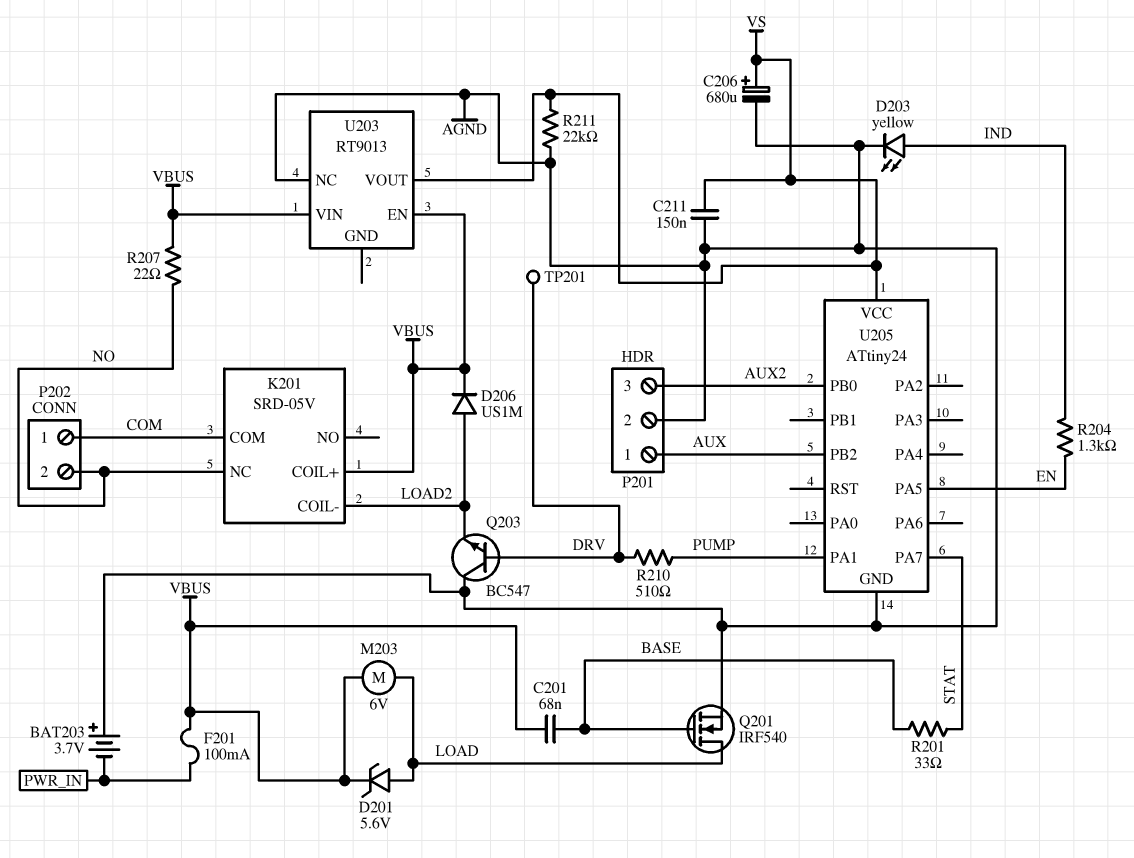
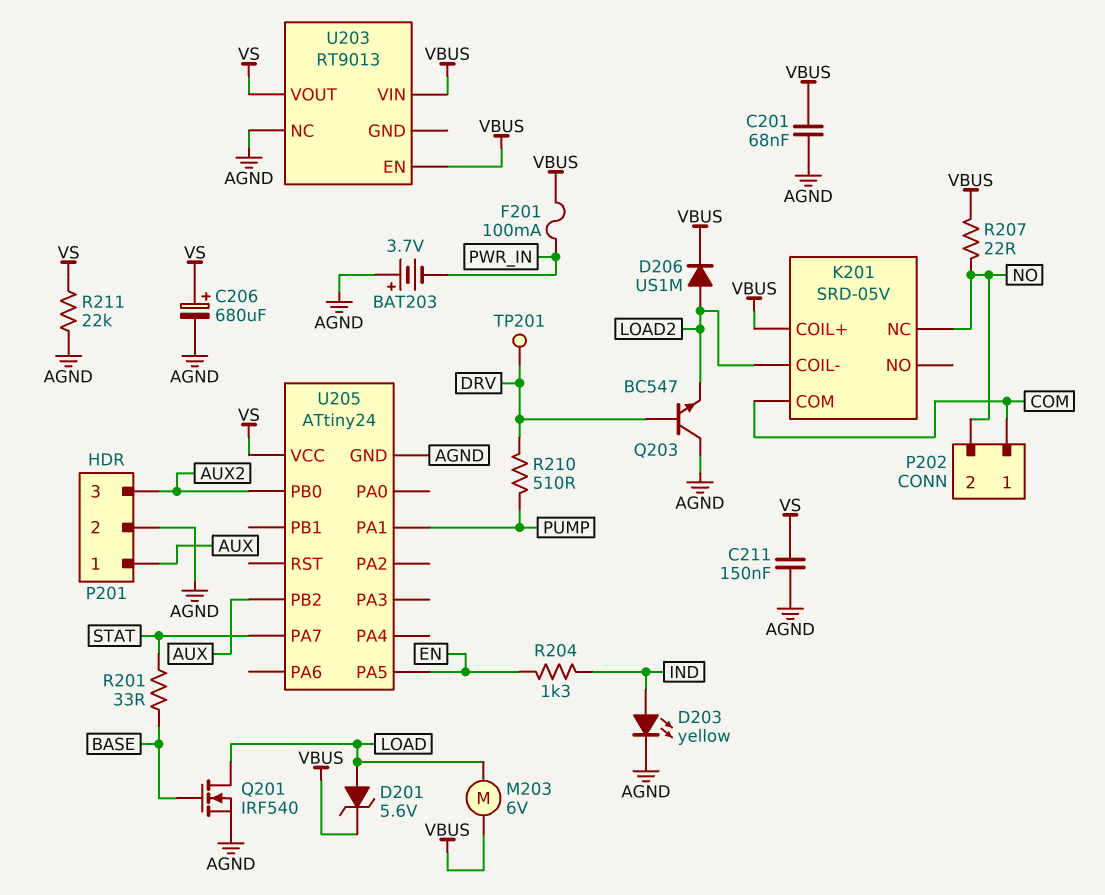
C201: 68nF (BASE, VBUS) -> 68nF (AGND, VBUS)

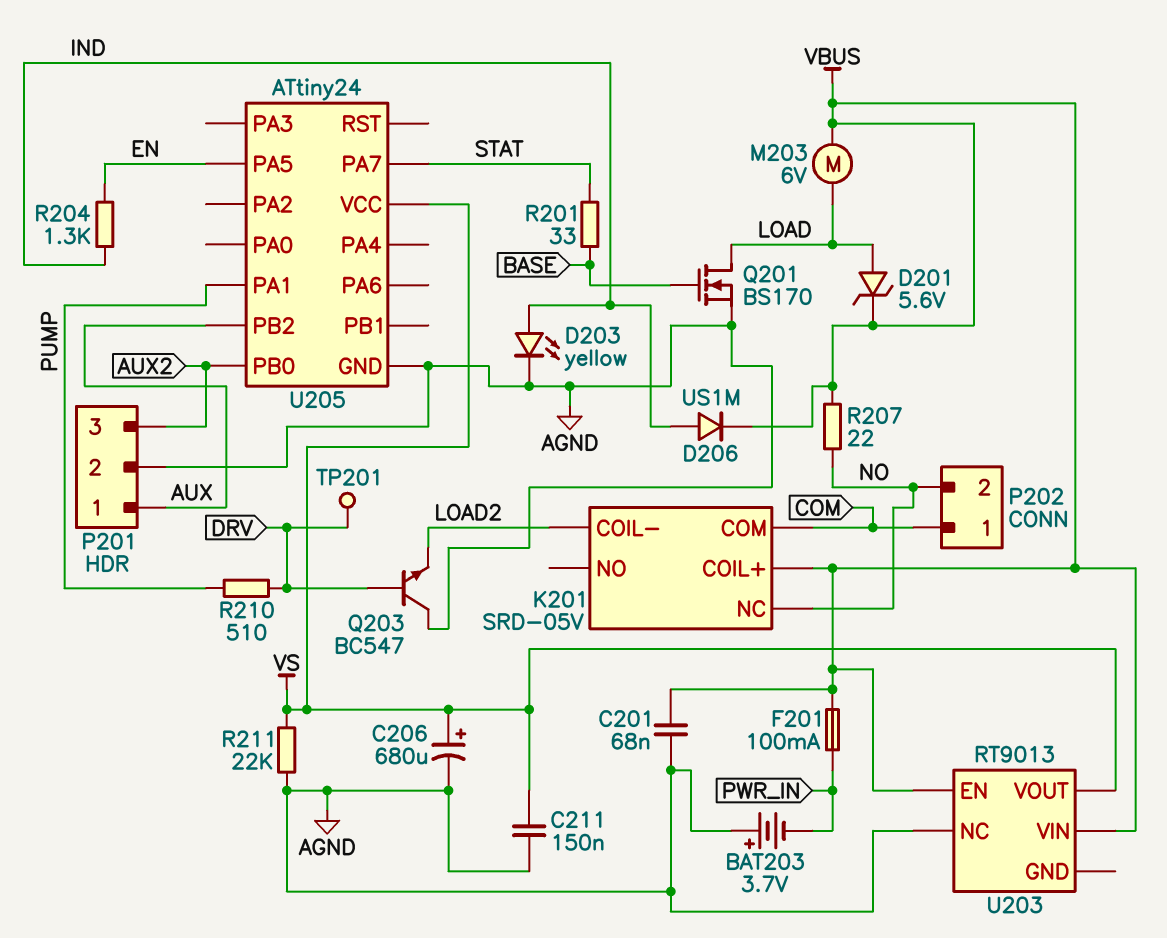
D206: diode US1M (A LOAD2, K VBUS) -> diode US1M (A IND, K VBUS)
Q201: NMOS IRF540 (G BASE, D LOAD, S AGND) -> NMOS BS170 (G BASE, D LOAD, S AGND)

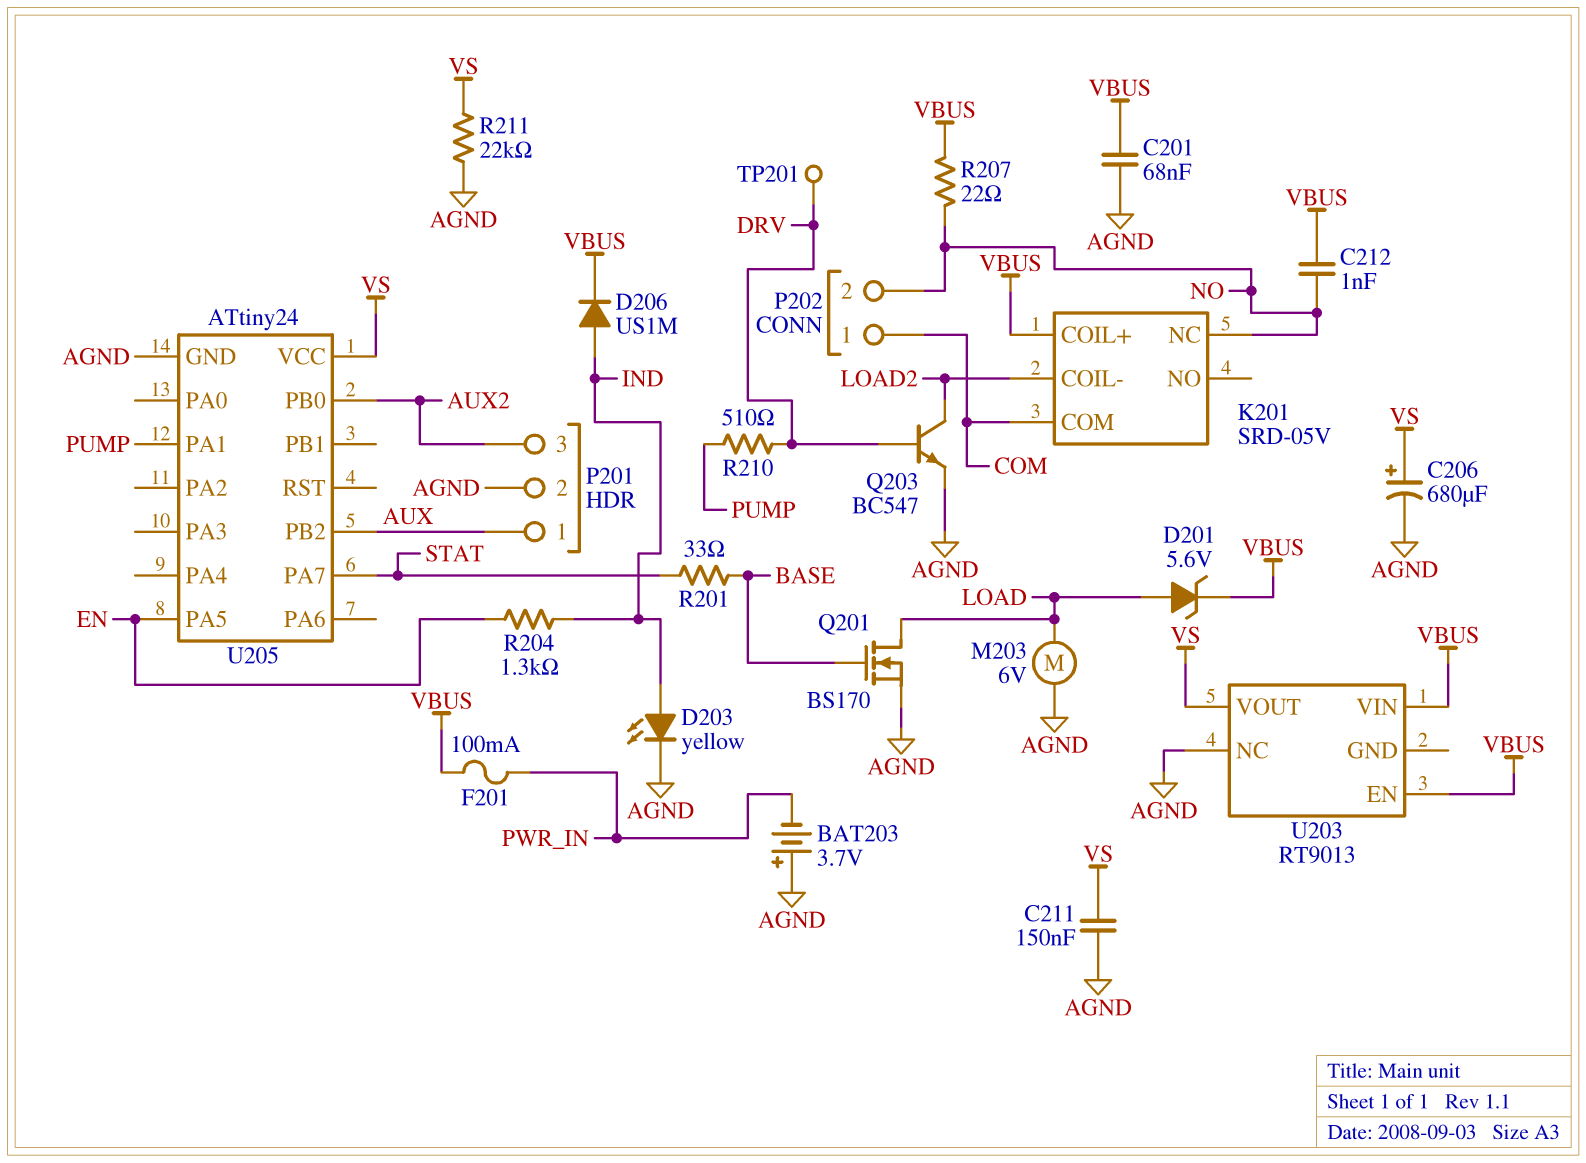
C212: none -> 1nF (NO, VBUS)
M203: motor 6V (LOAD, VBUS) -> motor 6V (AGND, LOAD)
Q203: NPN BC547 (B DRV, C AGND, E LOAD2) -> NPN BC547 (B DRV, C LOAD2, E AGND)

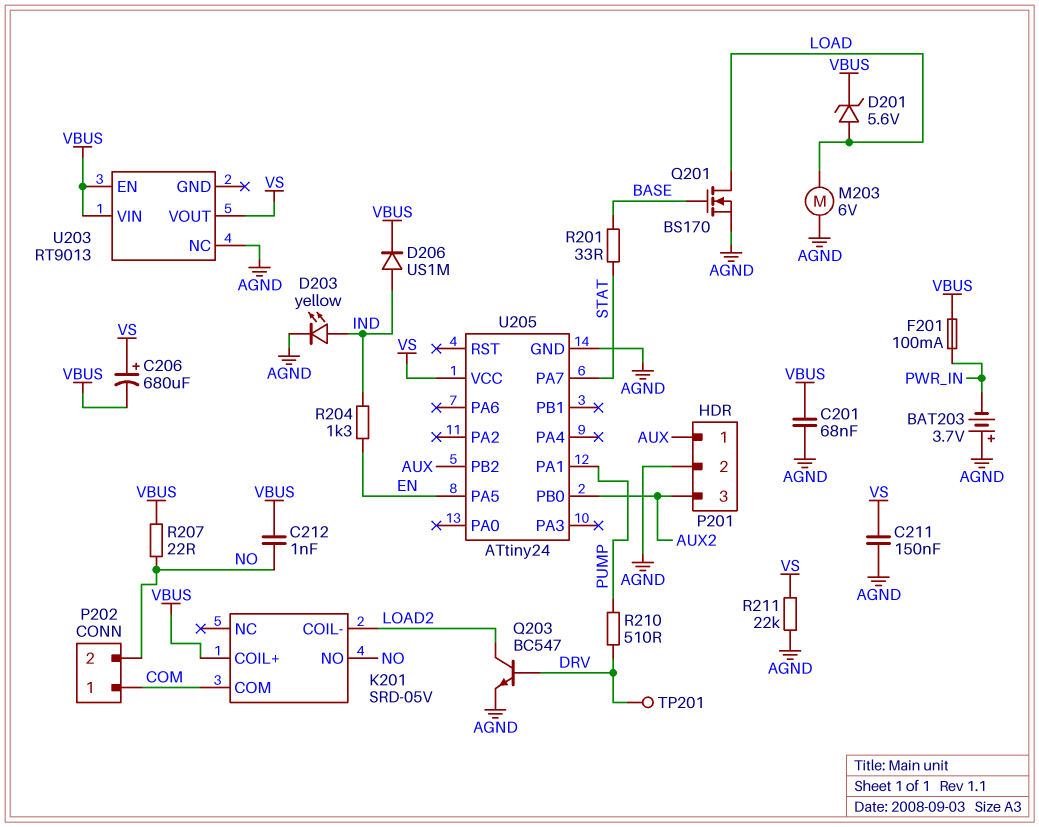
C206: 680uF (plus VS, minus AGND) -> 680uF (plus VS, minus VBUS)
K201 pin NC: NO -> none
K201 pin NO: none -> NO

